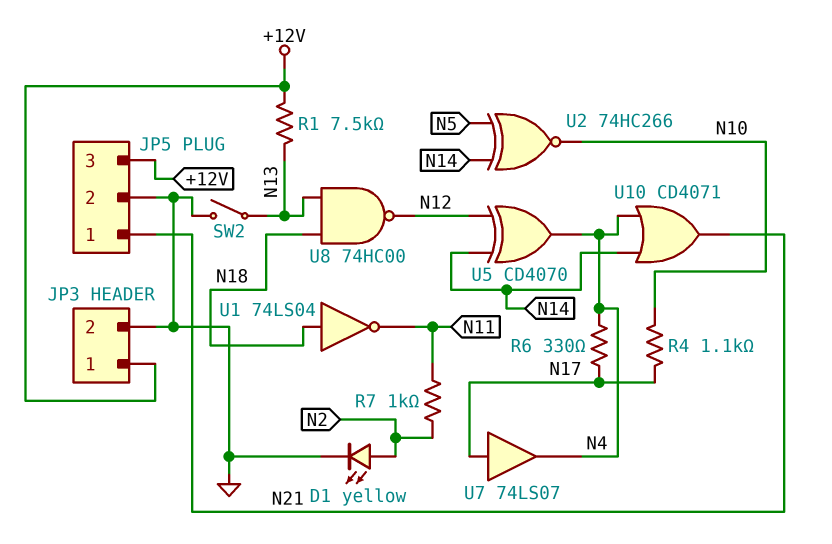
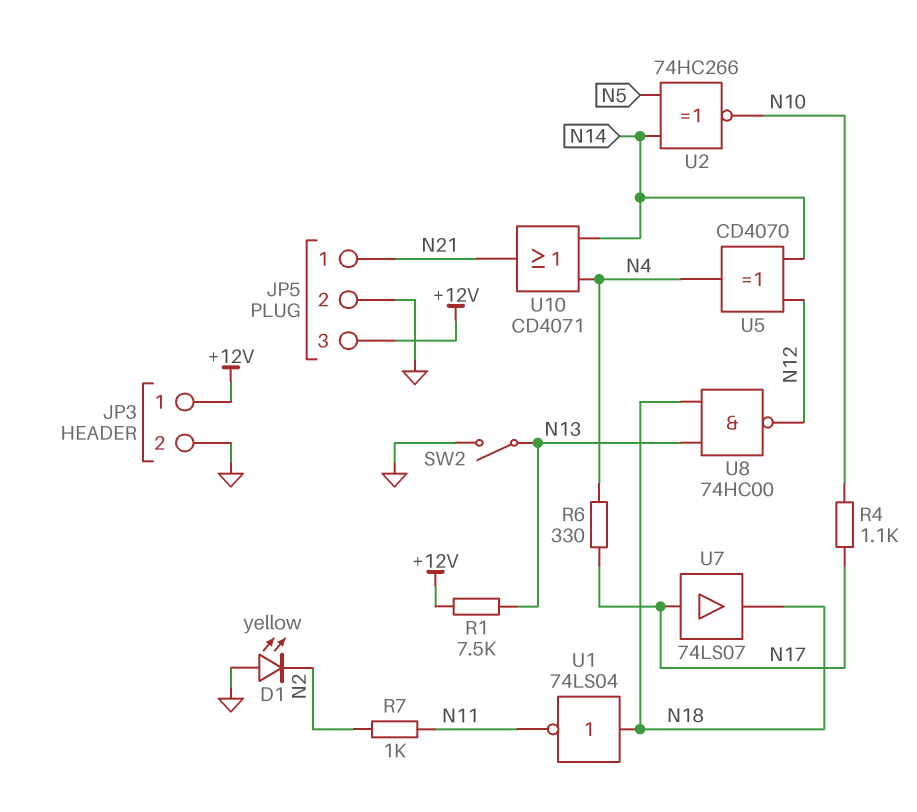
D1: LED yellow (A N2, K GND) -> LED yellow (A GND, K N2)
U7: buffer 74LS07 (in N17, out N4) -> buffer 74LS07 (in N17, out N18)

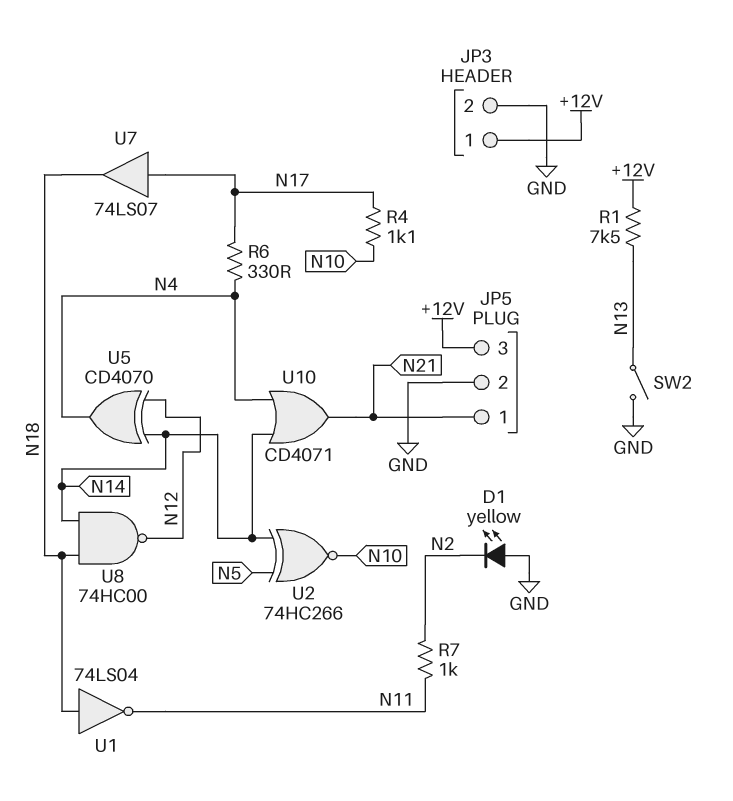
U8: NAND 74HC00 (in N13, in N18, out N12) -> NAND 74HC00 (in N14, in N18, out N12)

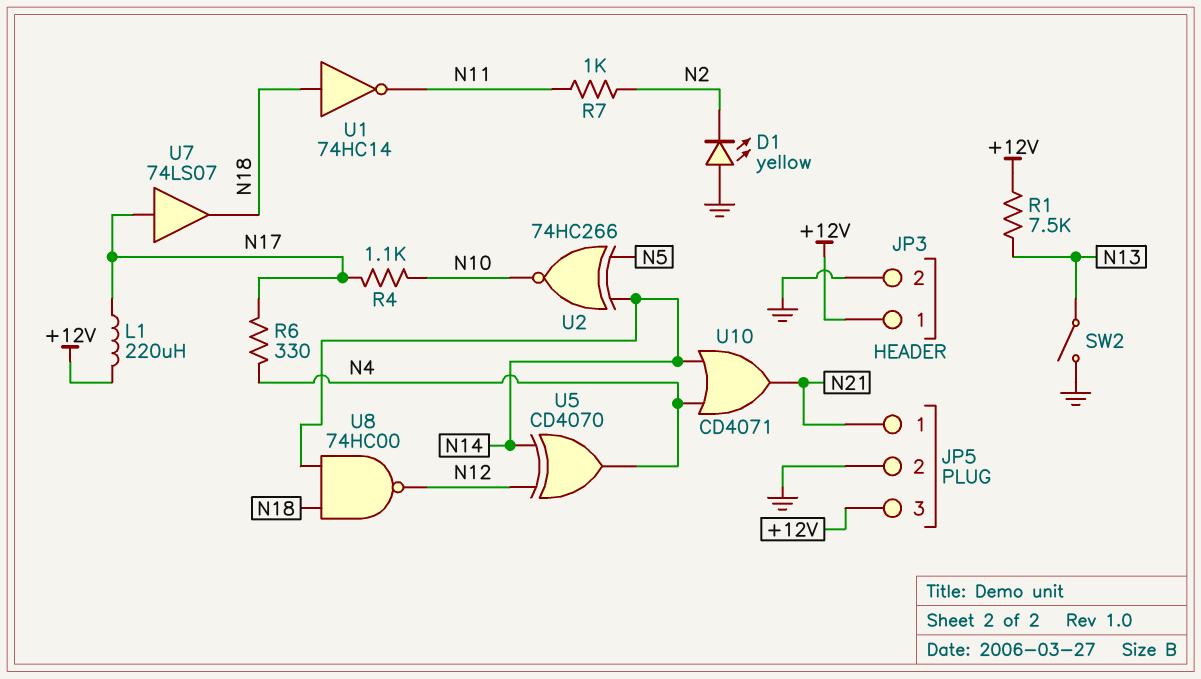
L1: none -> 220uH (+12V, N17)
U1: NOT 74LS04 (in N18, out N11) -> NOT 74HC14 (in N18, out N11)

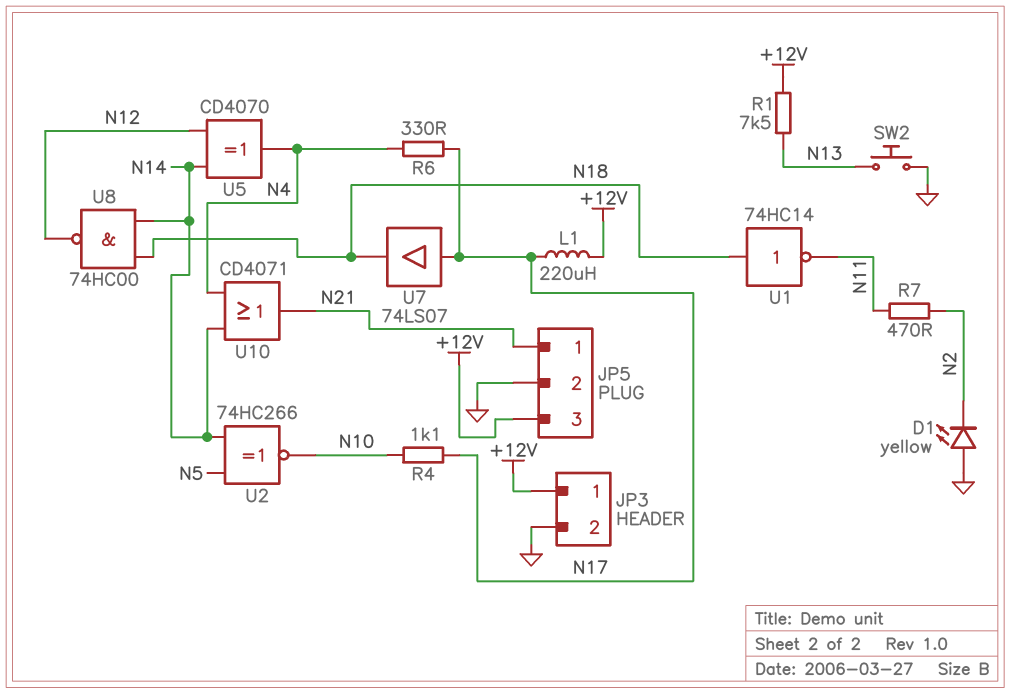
R7: 1k (N2, N11) -> 470 (N2, N11)
SW2: switch (GND, N13) -> button (GND, N13)

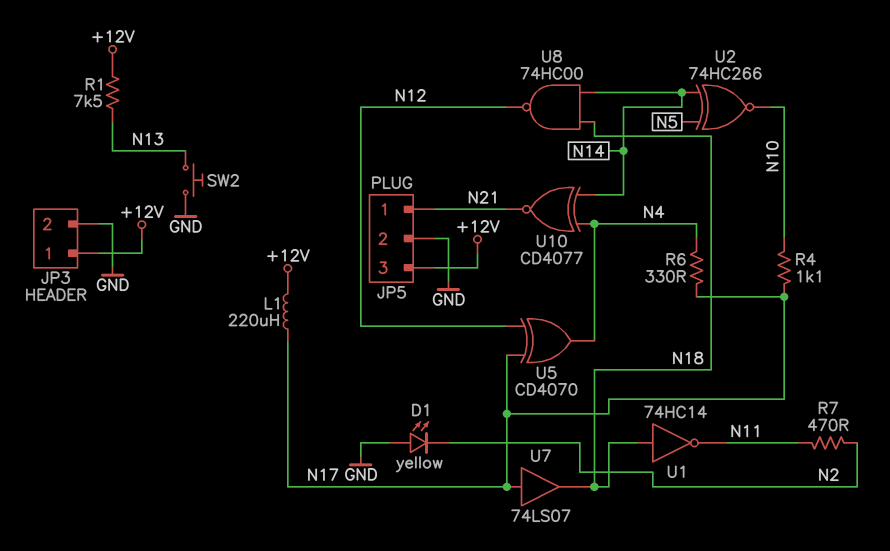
U5: XOR CD4070 (in N12, in N14, out N4) -> XOR CD4070 (in N12, in N17, out N4)
U10: OR CD4071 (in N4, in N14, out N21) -> XNOR CD4077 (in N4, in N14, out N21)

